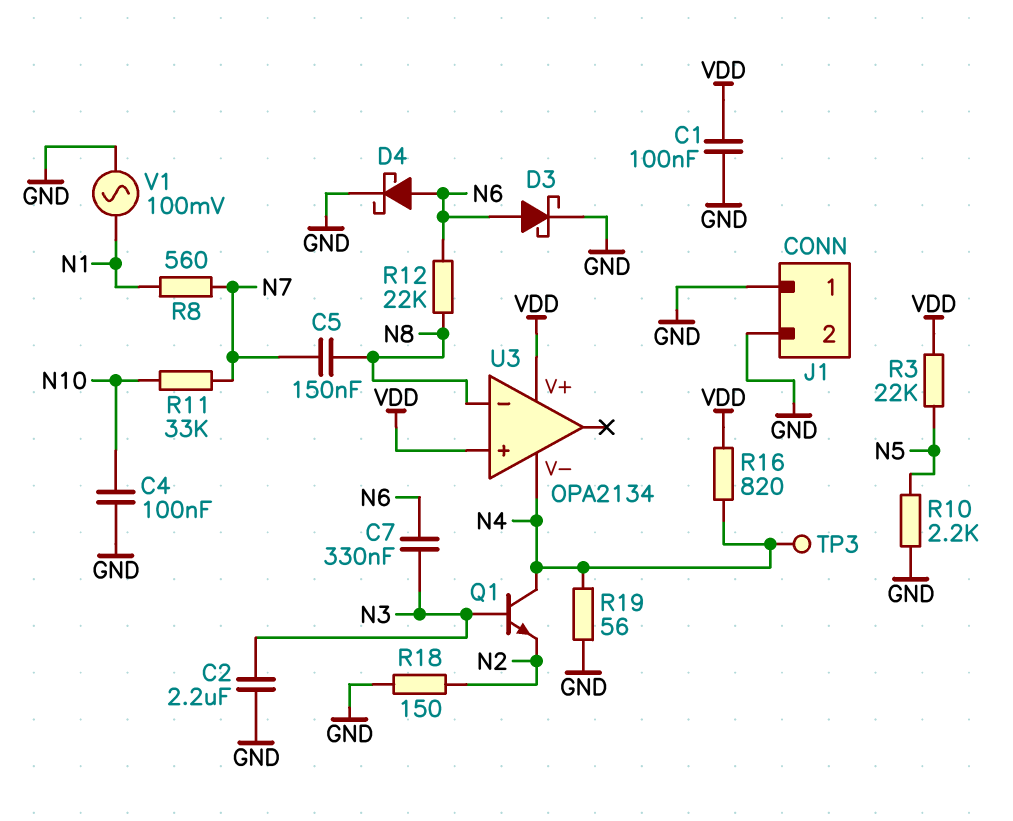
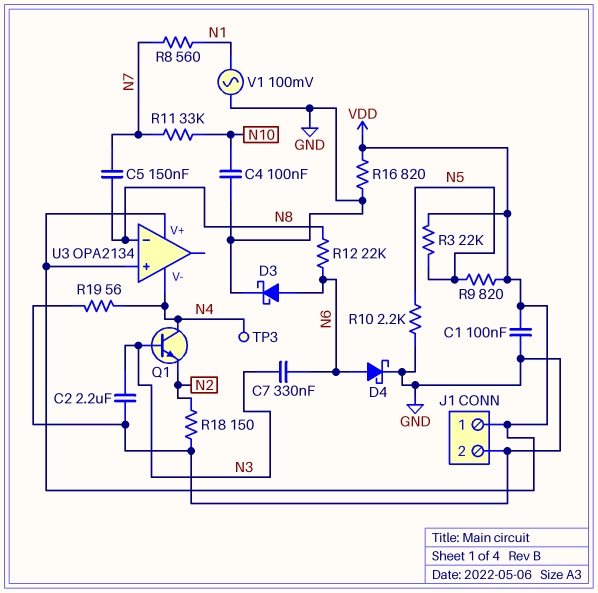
J1 pin 1: GND -> VDD
R9: none -> 820 (N5, VDD)
R16: 820 (N4, VDD) -> 820 (GND, VDD)

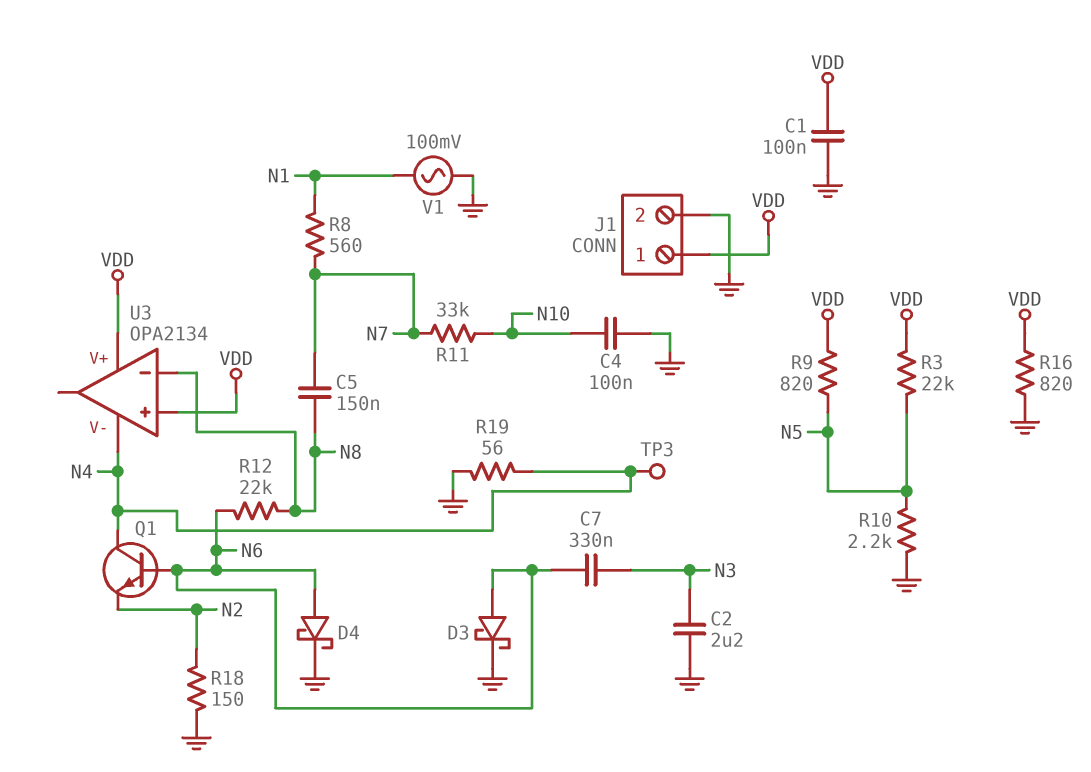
Q1: NPN (B N3, C N4, E N2) -> NPN (B N6, C N4, E N2)

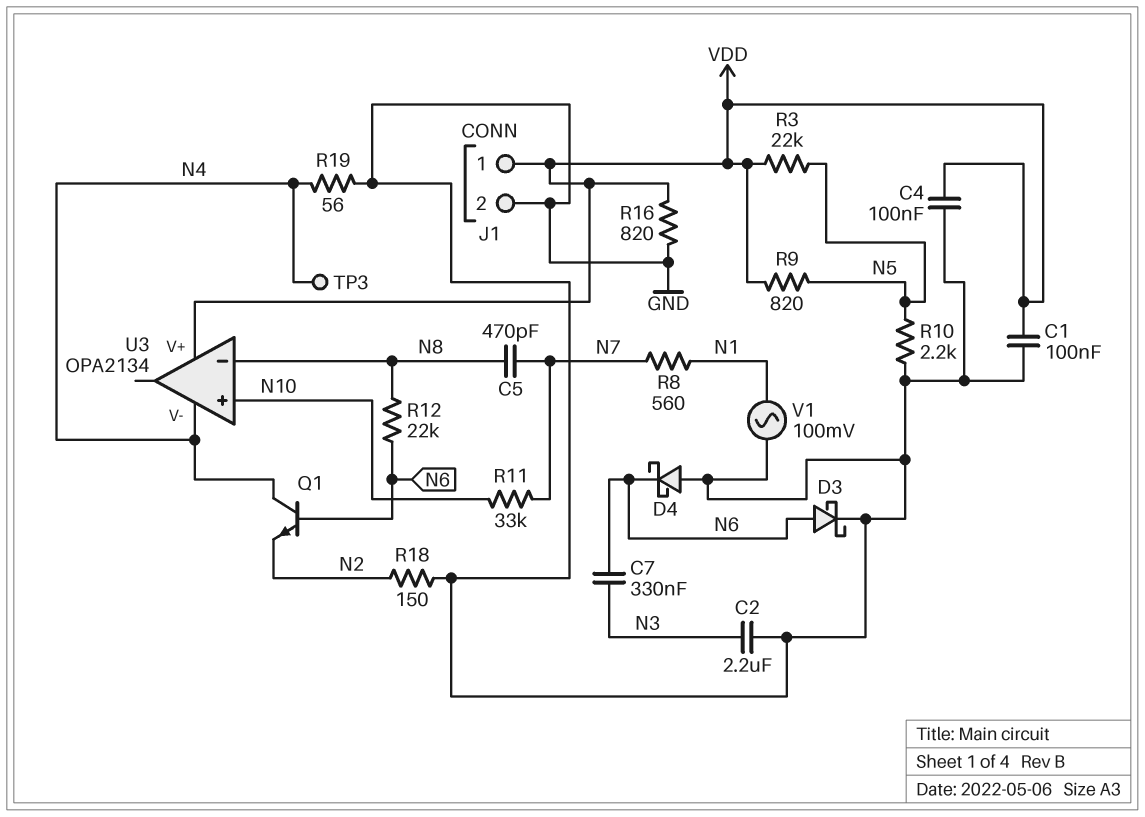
C4: 100nF (GND, N10) -> 100nF (GND, VDD)
C5: 150nF (N7, N8) -> 470pF (N7, N8)
D4: schottky (A N6, K GND) -> schottky (A GND, K N6)
U3 pin in+: VDD -> N10

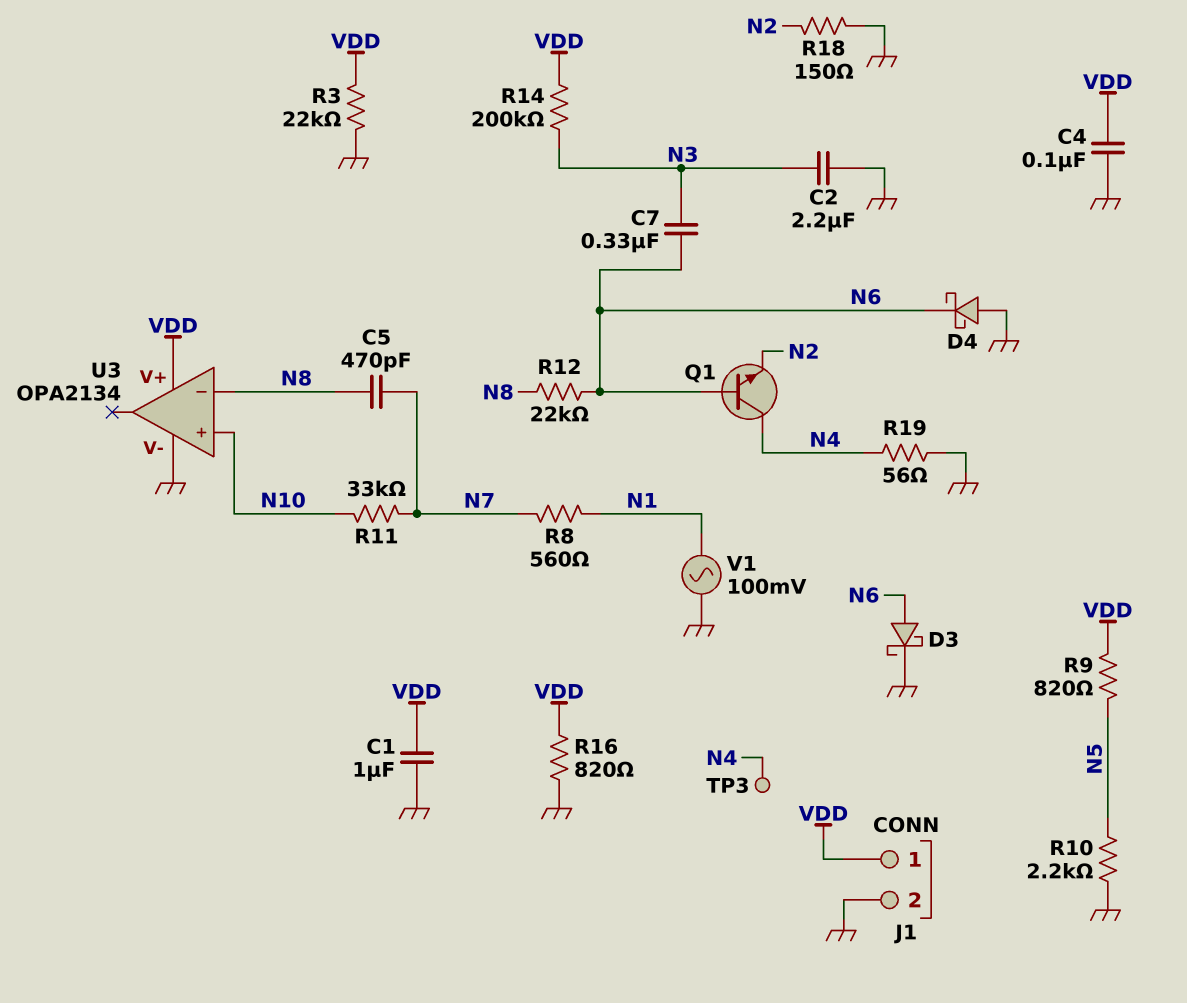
C1: 100nF (GND, VDD) -> 1uF (GND, VDD)
R3: 22k (N5, VDD) -> 22k (GND, VDD)
R14: none -> 200k (N3, VDD)
U3 pin V-: N4 -> GND

